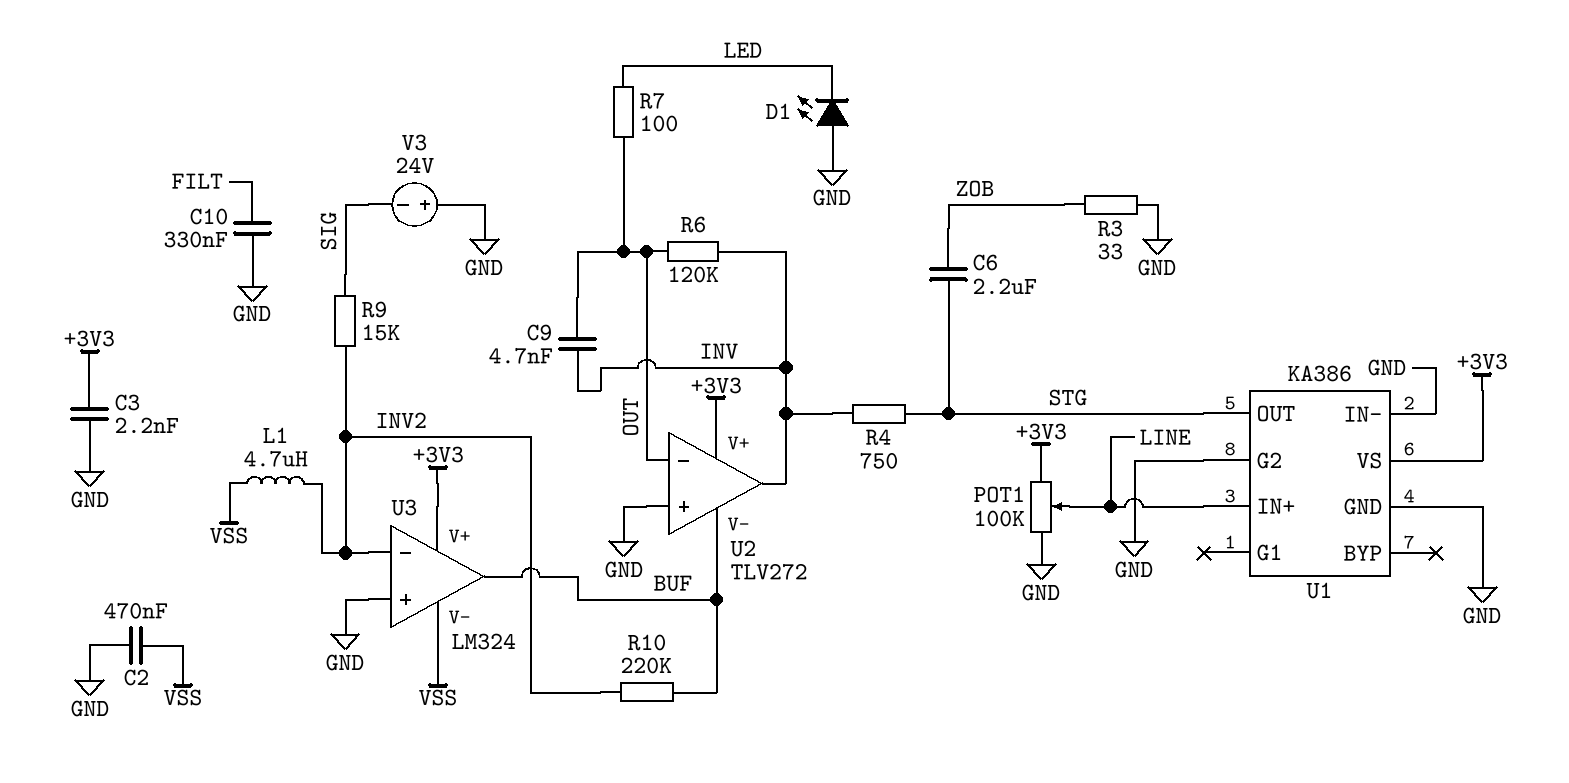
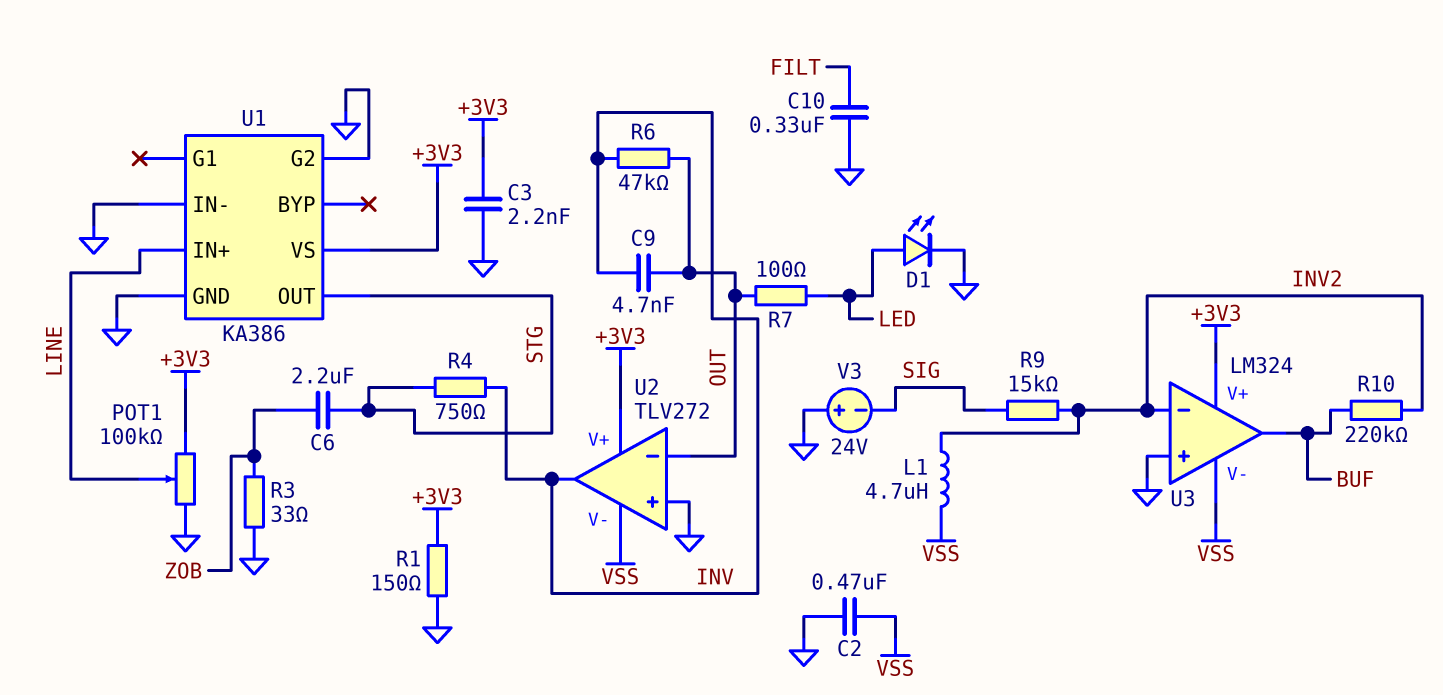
D1: LED (A GND, K LED) -> LED (A LED, K GND)
R1: none -> 150 (+3V3, GND)
R6: 120k (INV, OUT) -> 47k (INV, OUT)
U2 pin V-: BUF -> VSS

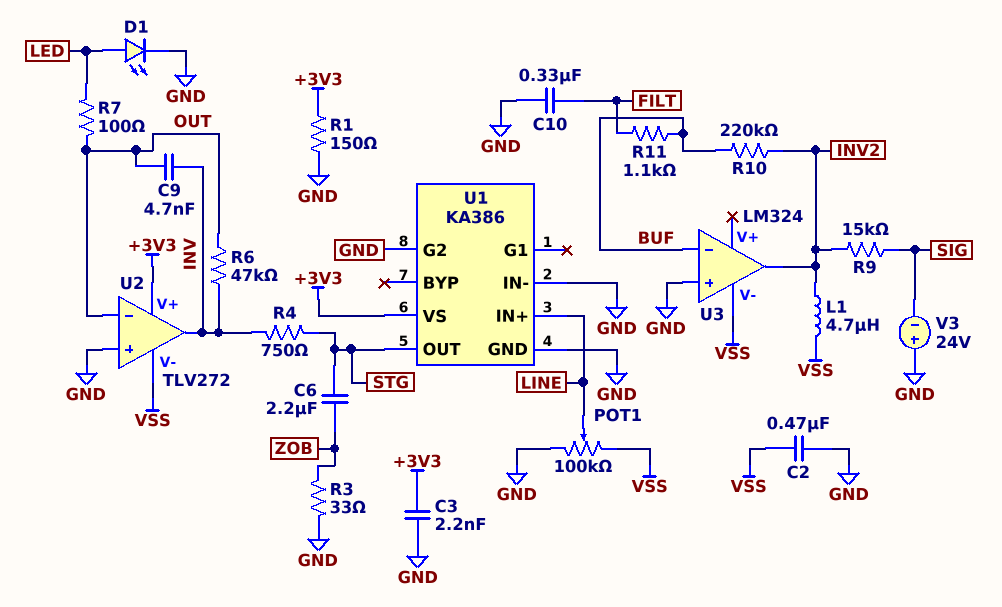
POT1: 100k (+3V3, GND, wiper LINE) -> 100k (GND, VSS, wiper LINE)
R11: none -> 1.1k (BUF, FILT)
U3 pin V+: +3V3 -> none
U3 pin in-: INV2 -> BUF
U3 pin out: BUF -> INV2

